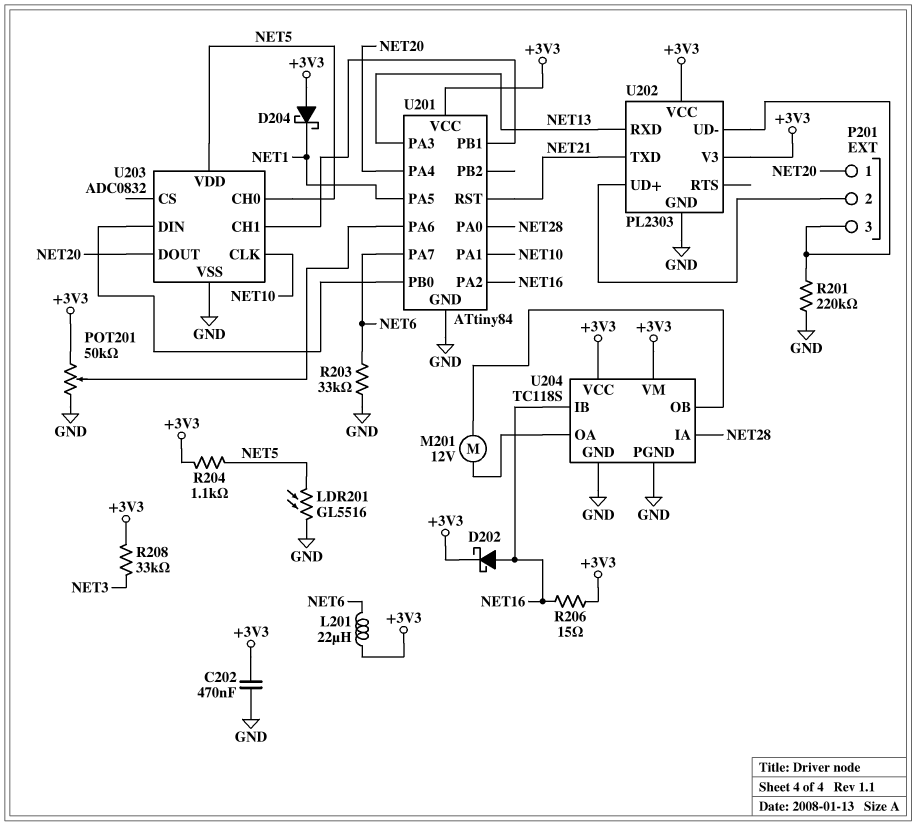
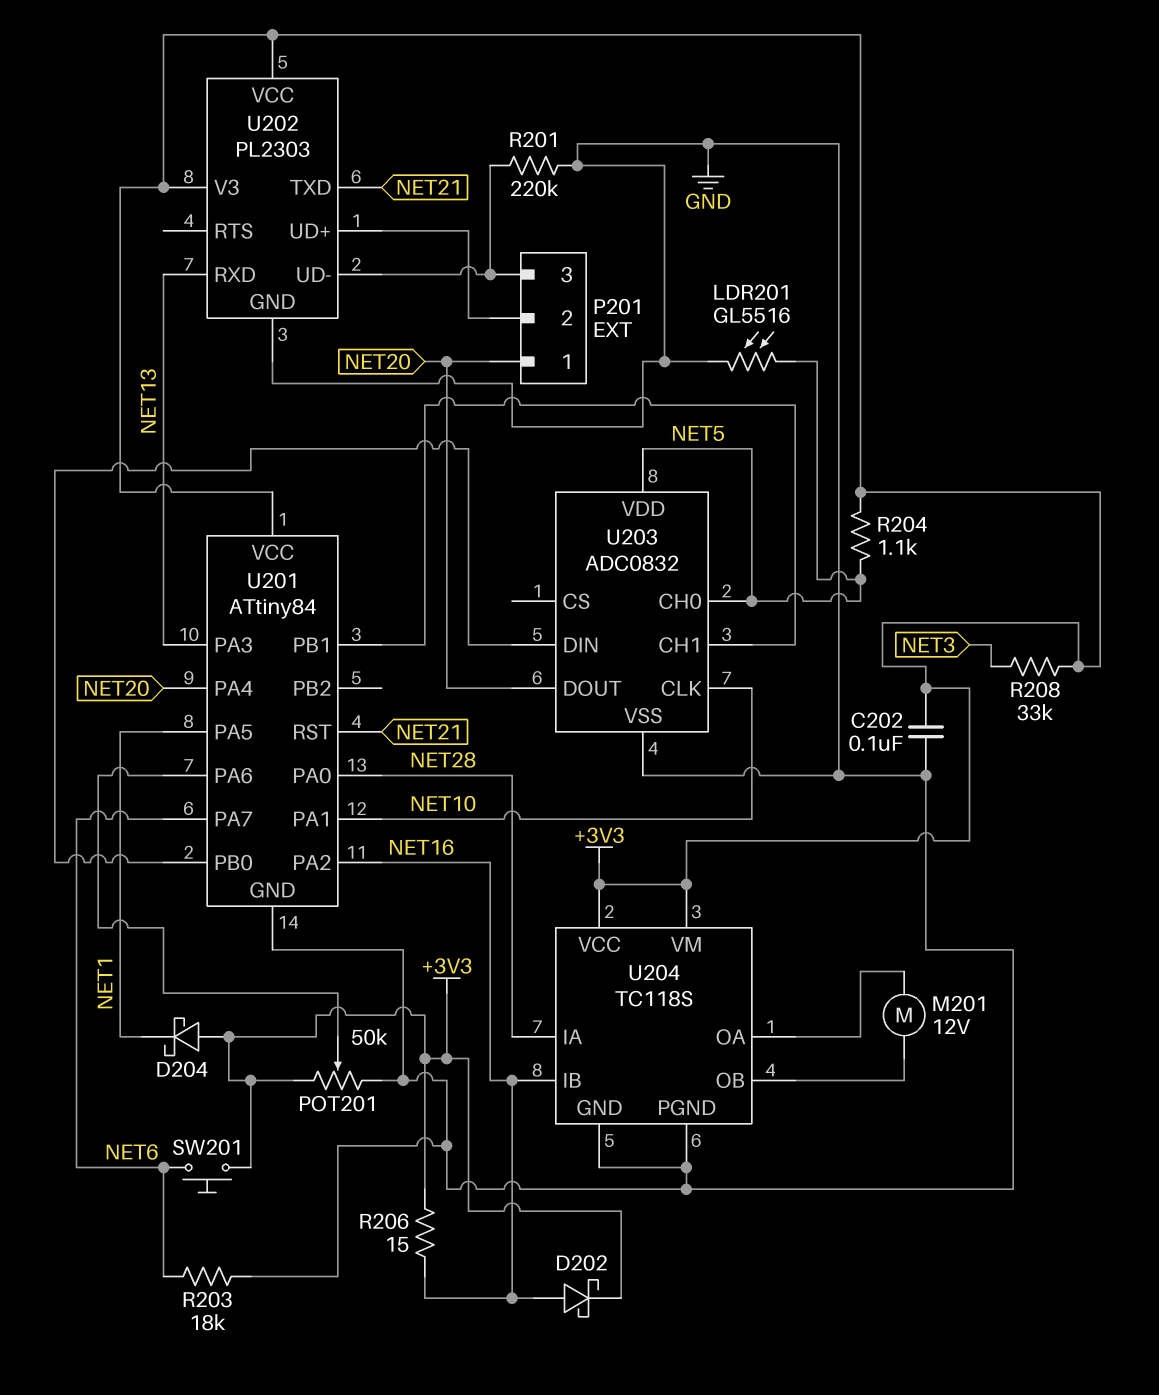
C202: 470nF (+3V3, GND) -> 100nF (+3V3, GND)
L201: 22uH (+3V3, NET6) -> none
R203: 33k (GND, NET6) -> 18k (GND, NET6)
SW201: none -> button (+3V3, NET6)

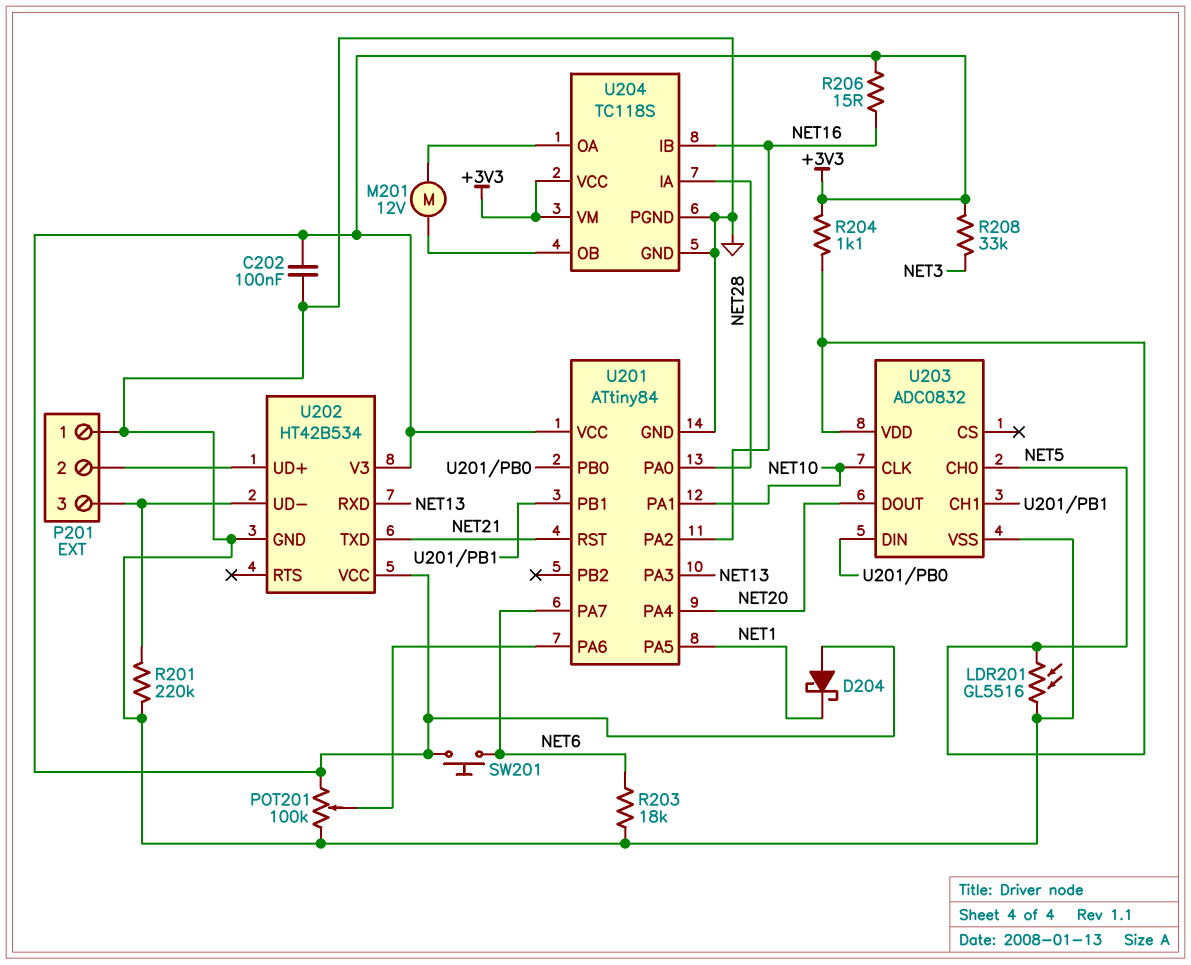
D202: schottky (A NET16, K +3V3) -> none
P201 pin 1: NET20 -> GND
POT201: 50k (+3V3, GND, wiper U201/PA6) -> 100k (+3V3, GND, wiper U201/PA6)
U202: PL2303 -> HT42B534

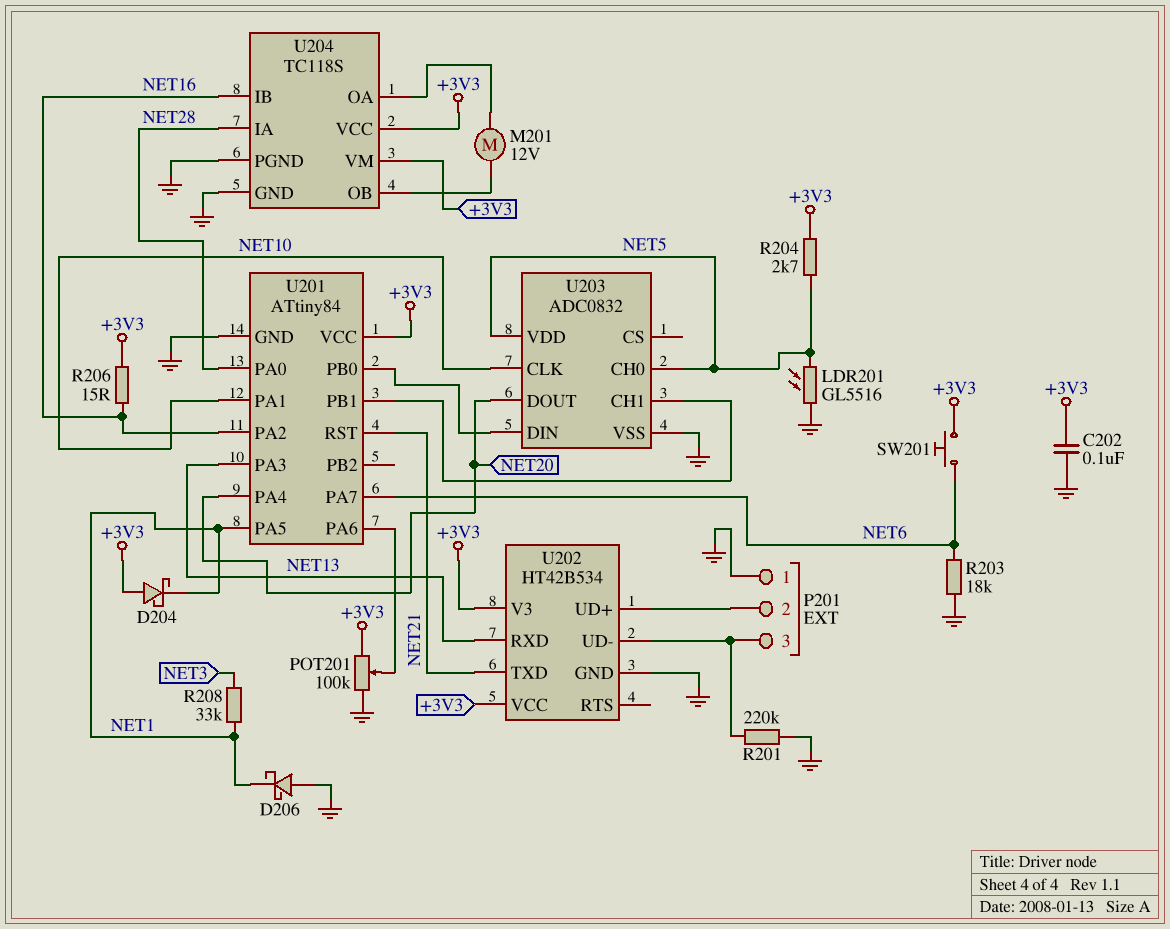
D206: none -> schottky (A GND, K NET1)
R204: 1.1k (+3V3, NET5) -> 2.7k (+3V3, NET5)
R208: 33k (+3V3, NET3) -> 33k (NET1, NET3)

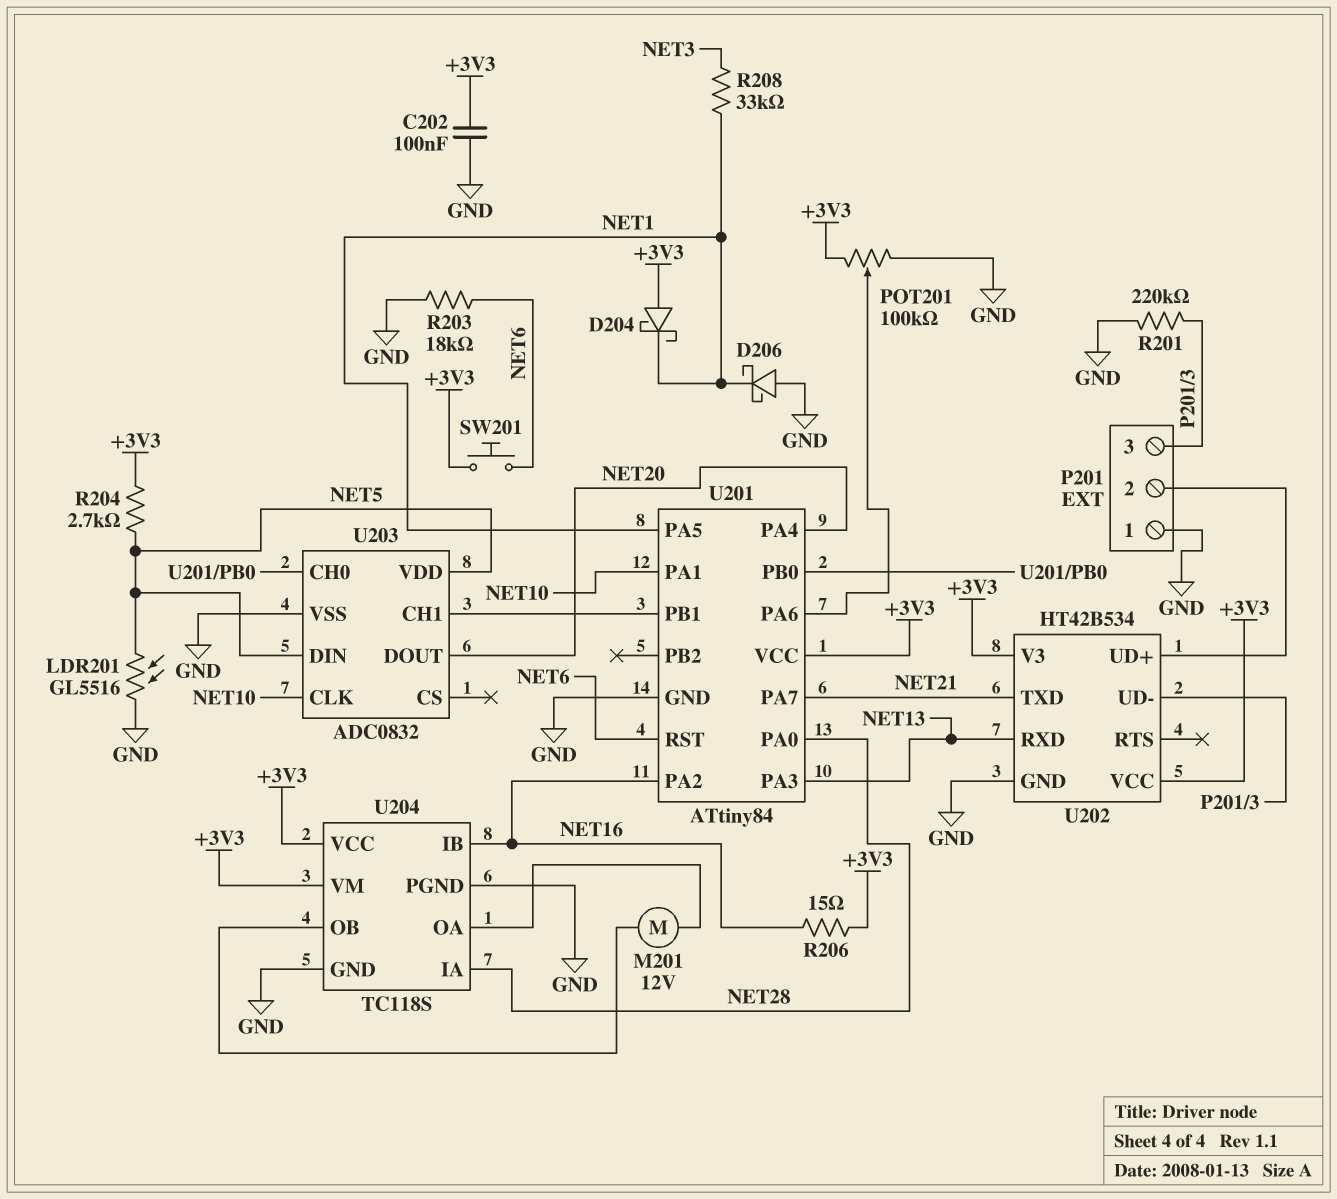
U201 pin PA7: NET6 -> NET21
U201 pin RST: NET21 -> NET6
U203 pin CH0: NET5 -> U201/PB0
U203 pin DIN: U201/PB0 -> NET5

